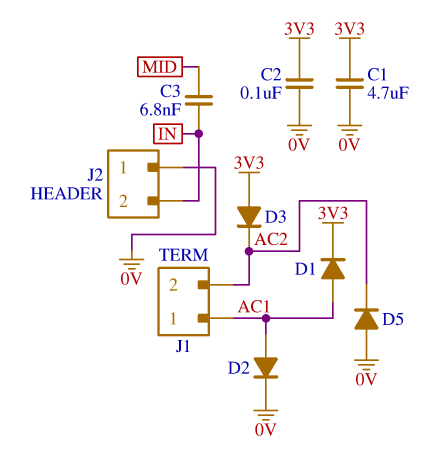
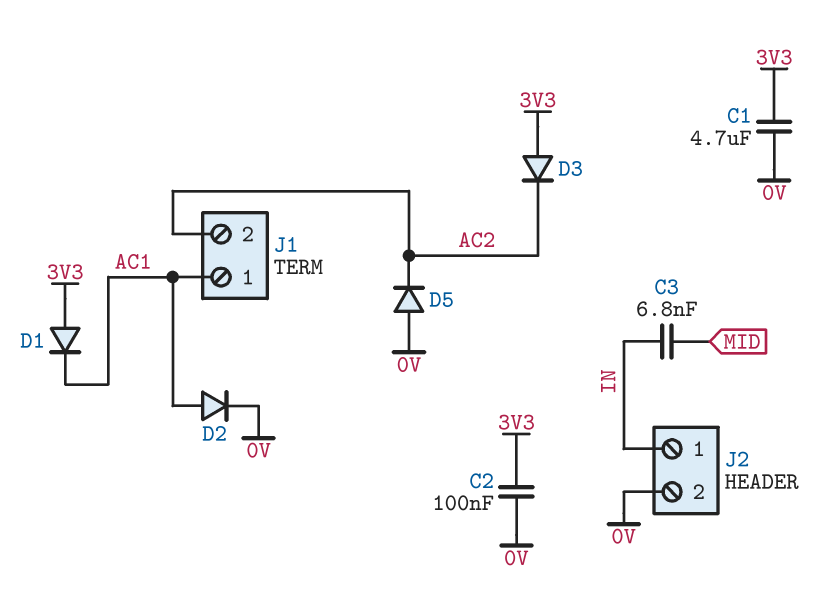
D1: diode (A AC1, K 3V3) -> diode (A 3V3, K AC1)
J2 pin 1: 0V -> IN
J2 pin 2: IN -> 0V

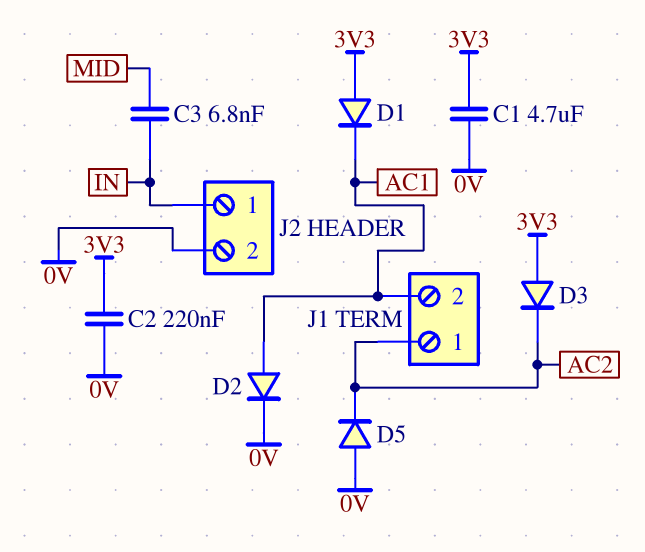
C2: 100nF (0V, 3V3) -> 220nF (0V, 3V3)
J1 pin 1: AC1 -> AC2
J1 pin 2: AC2 -> AC1

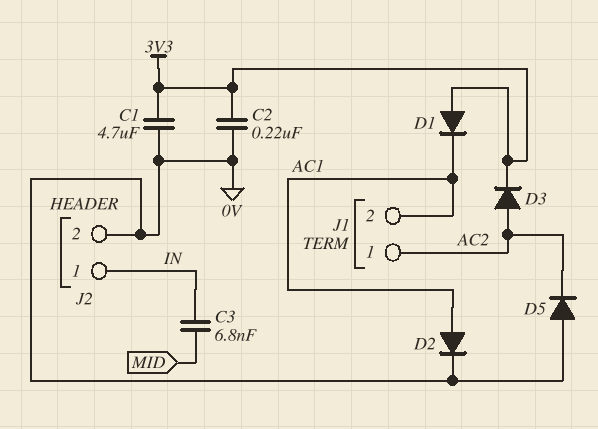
D3: diode (A 3V3, K AC2) -> diode (A AC2, K 3V3)

